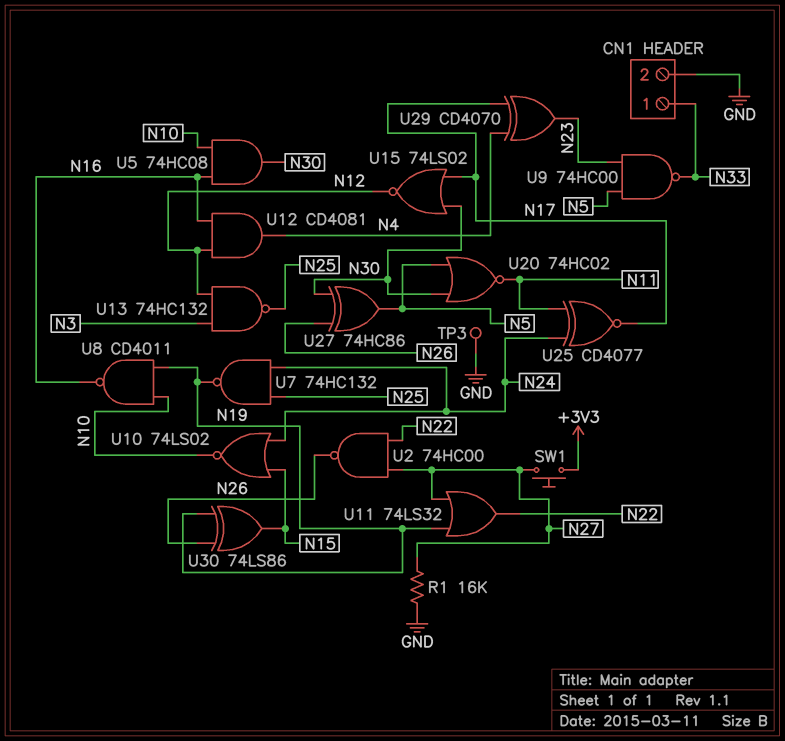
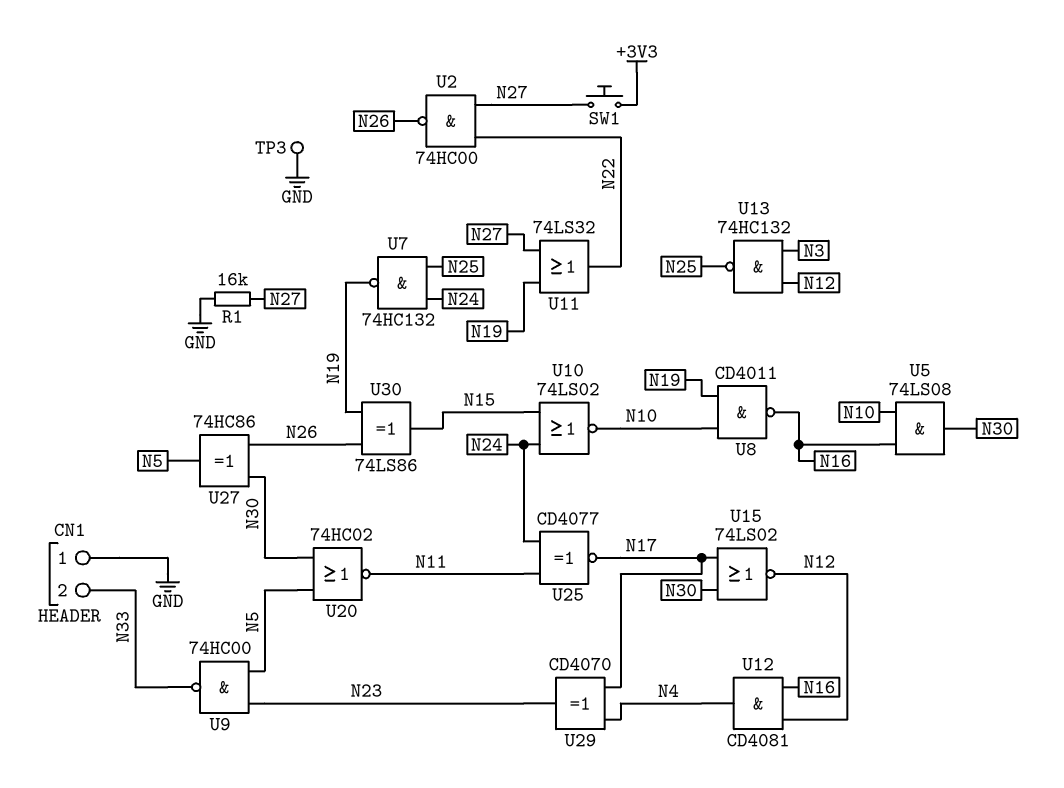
CN1 pin 1: N33 -> GND
CN1 pin 2: GND -> N33
U5: AND 74HC08 (in N10, in N16, out N30) -> AND 74LS08 (in N10, in N16, out N30)

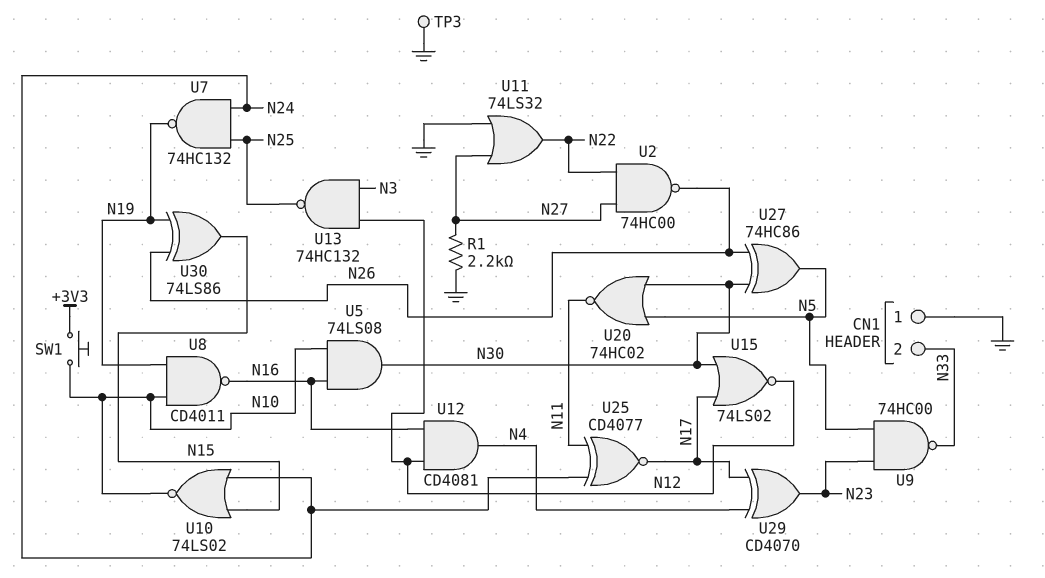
R1: 16k (GND, N27) -> 2.2k (GND, N27)
SW1: button (+3V3, N27) -> button (+3V3, N10)
U11: OR 74LS32 (in N19, in N27, out N22) -> OR 74LS32 (in GND, in N27, out N22)

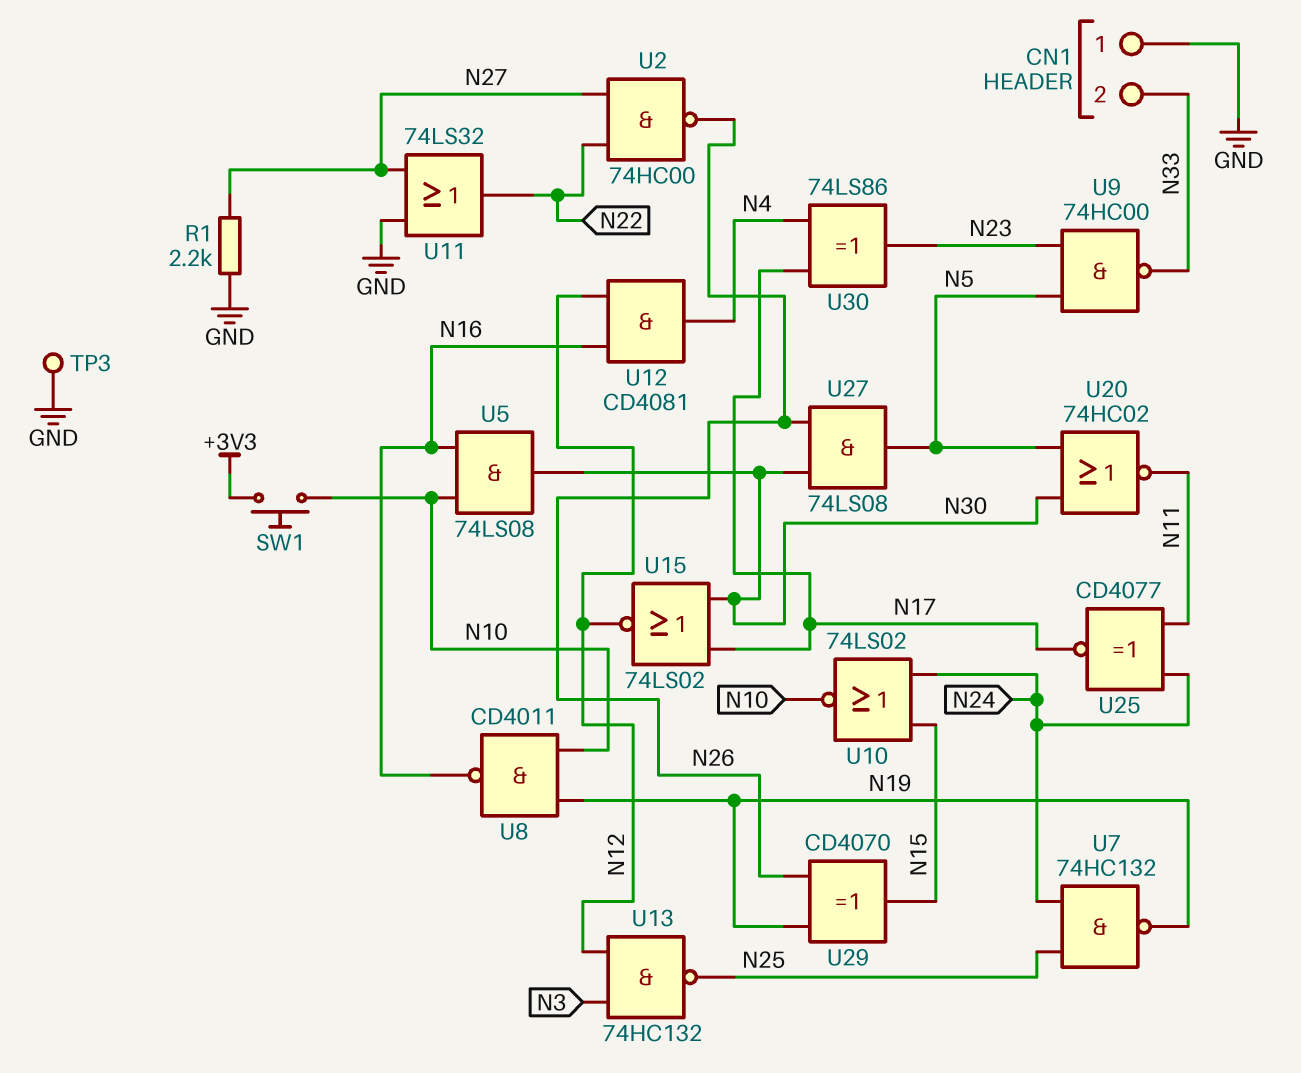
U27: XOR 74HC86 (in N26, in N30, out N5) -> AND 74LS08 (in N26, in N30, out N5)
U29: XOR CD4070 (in N4, in N17, out N23) -> XOR CD4070 (in N19, in N26, out N15)
U30: XOR 74LS86 (in N19, in N26, out N15) -> XOR 74LS86 (in N4, in N17, out N23)

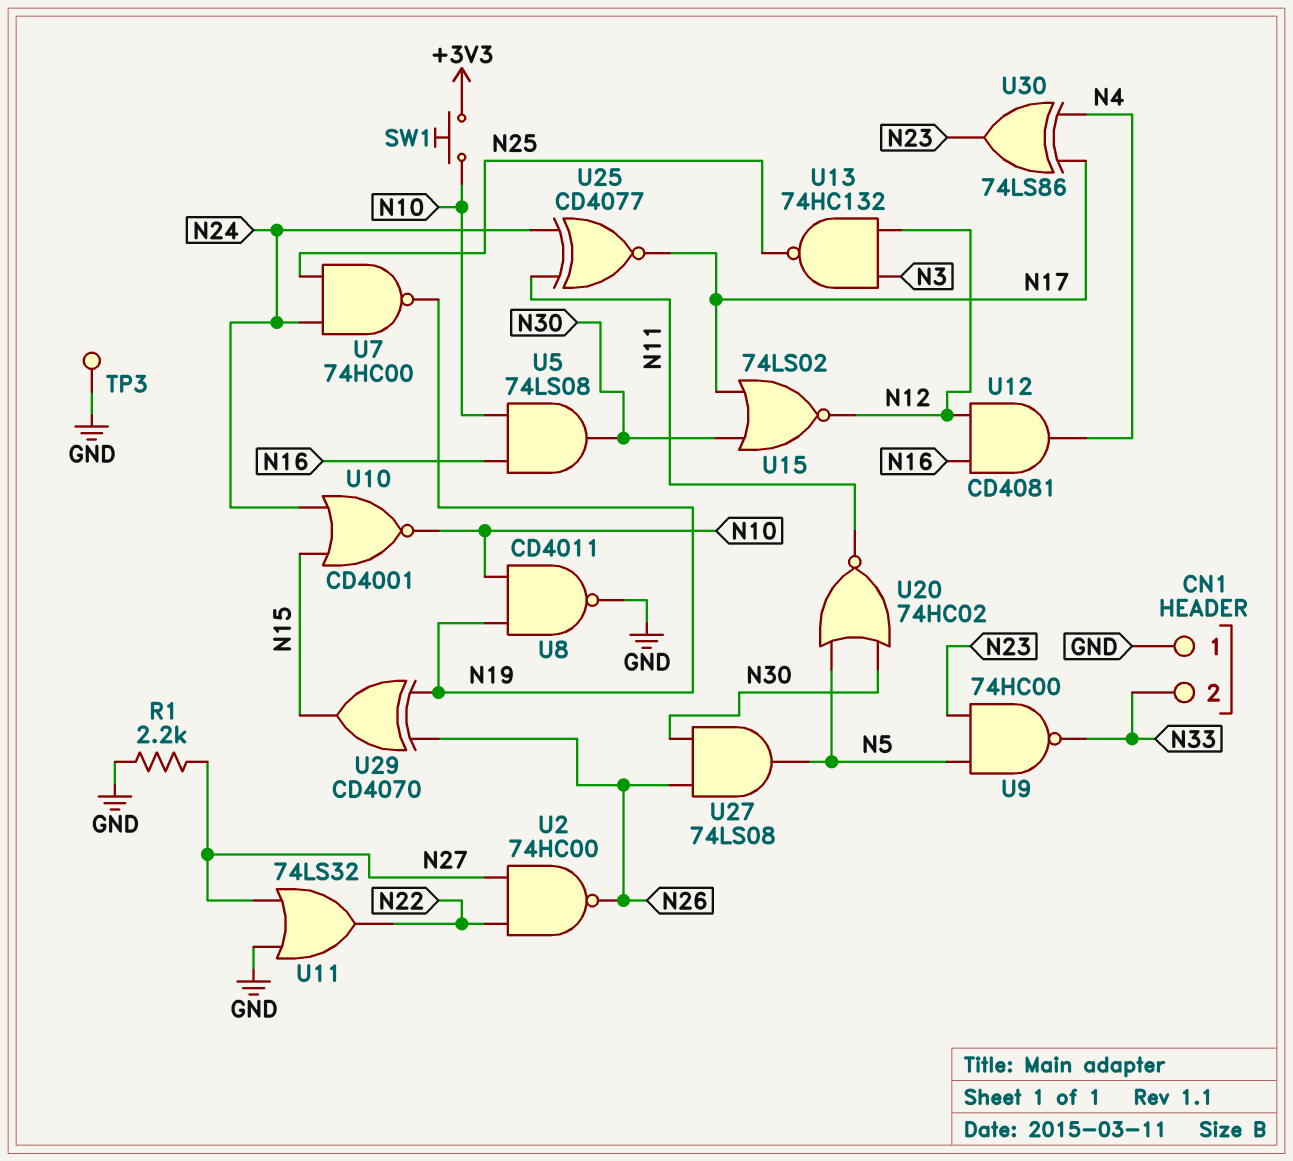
U7: NAND 74HC132 (in N24, in N25, out N19) -> NAND 74HC00 (in N24, in N25, out N19)
U8: NAND CD4011 (in N10, in N19, out N16) -> NAND CD4011 (in N10, in N19, out GND)
U10: NOR 74LS02 (in N15, in N24, out N10) -> NOR CD4001 (in N15, in N24, out N10)

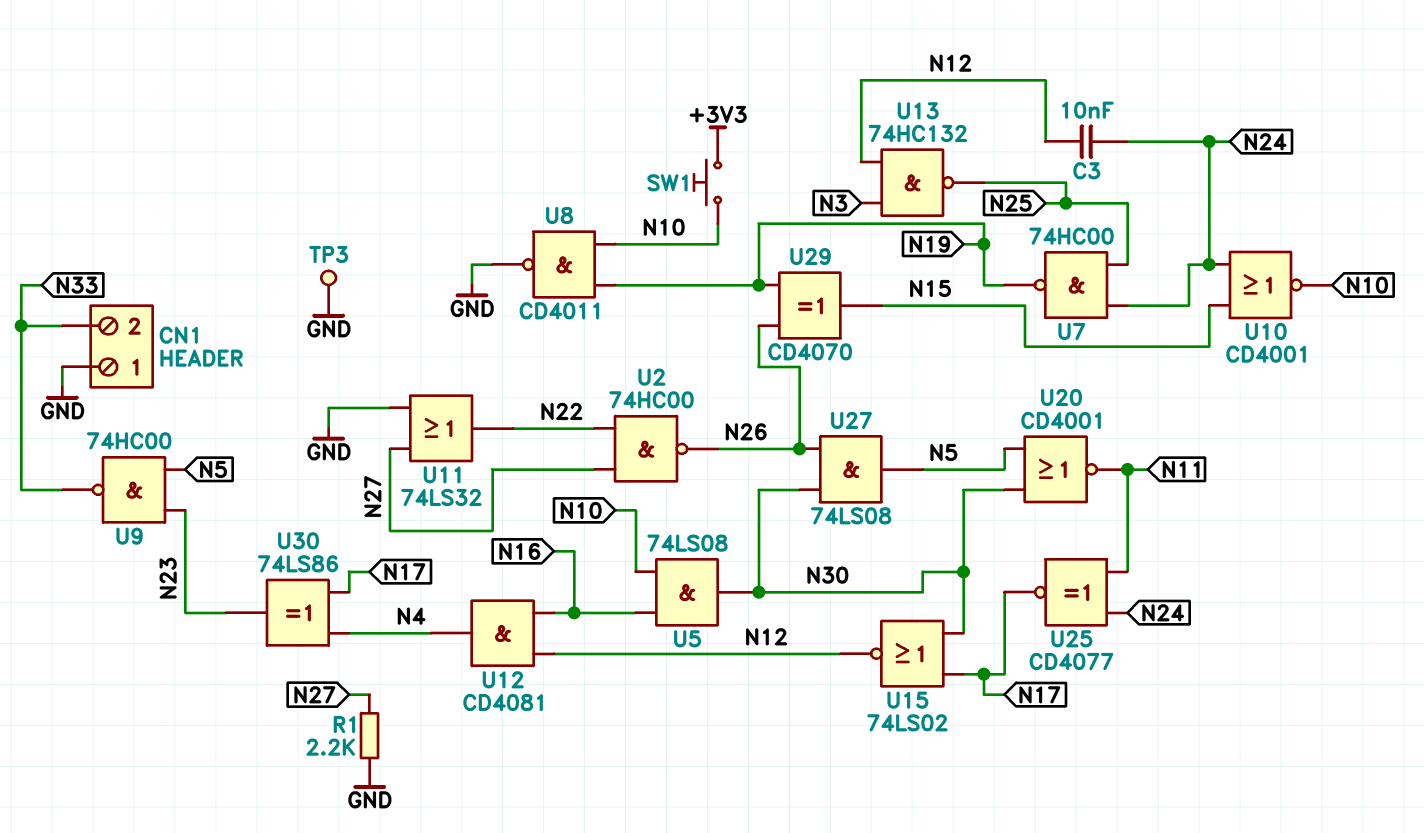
C3: none -> 10nF (N12, N24)
U20: NOR 74HC02 (in N5, in N30, out N11) -> NOR CD4001 (in N5, in N30, out N11)

